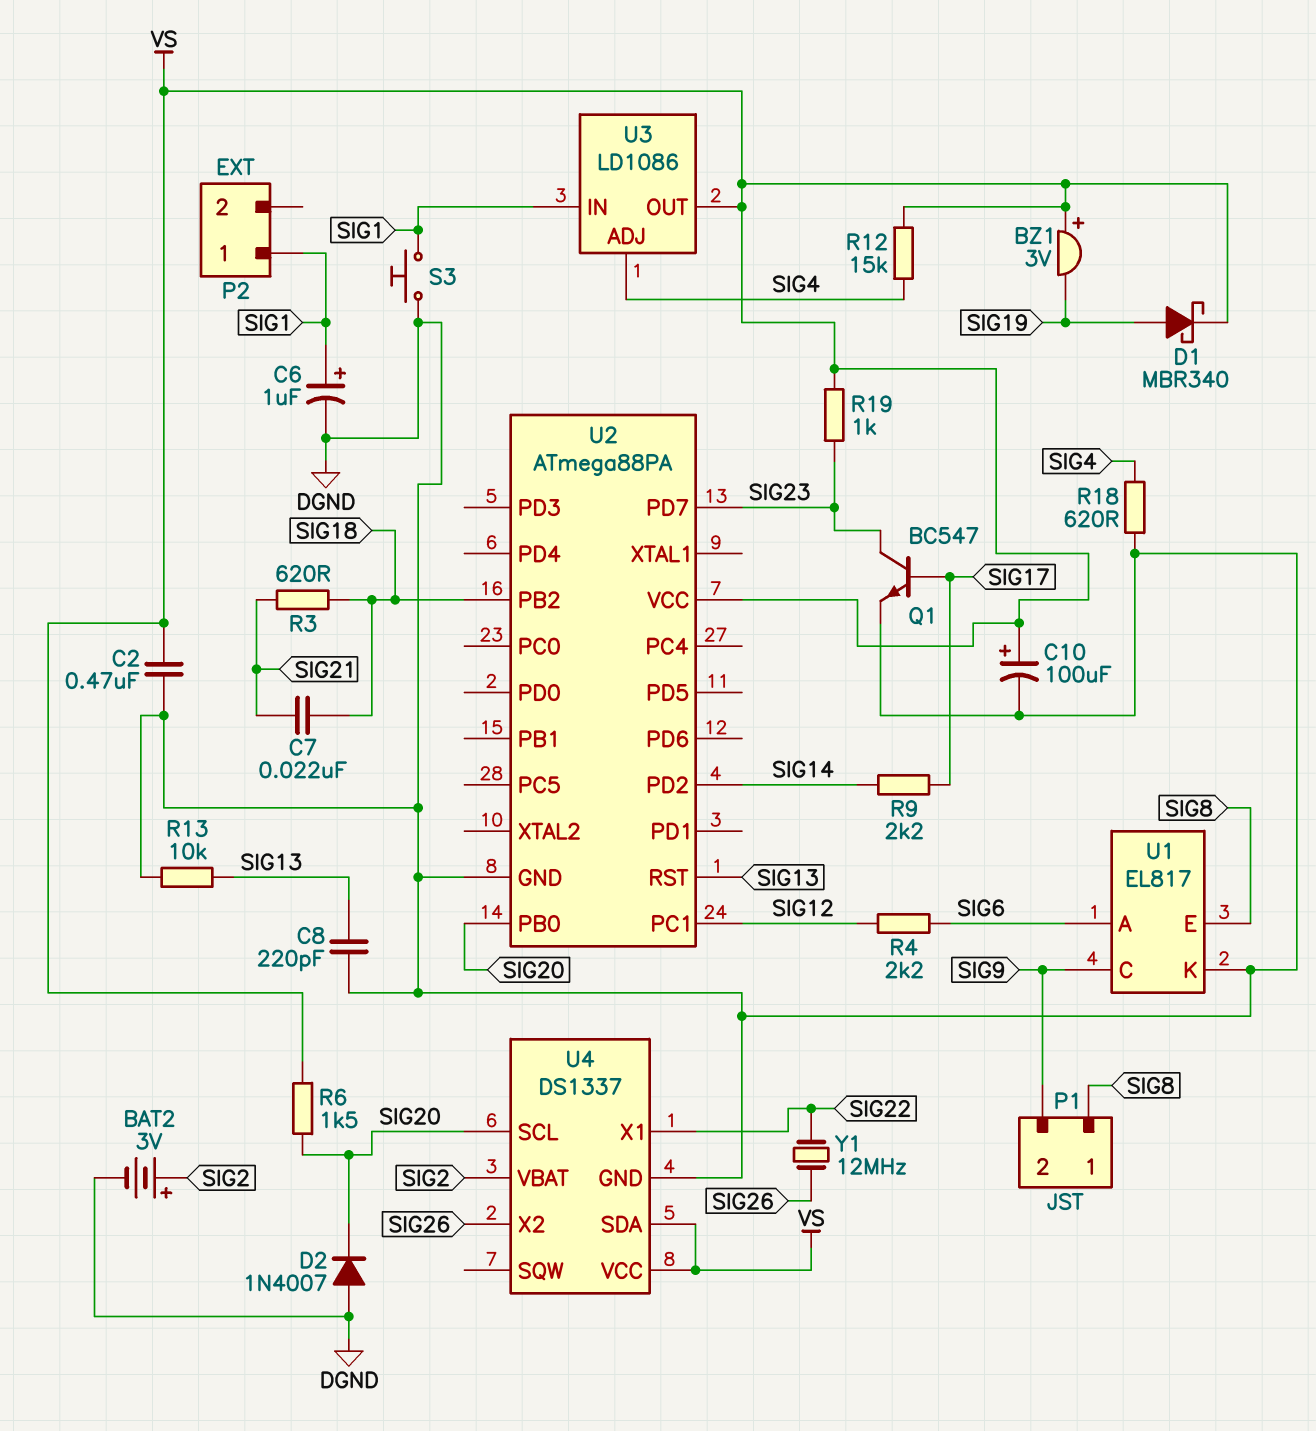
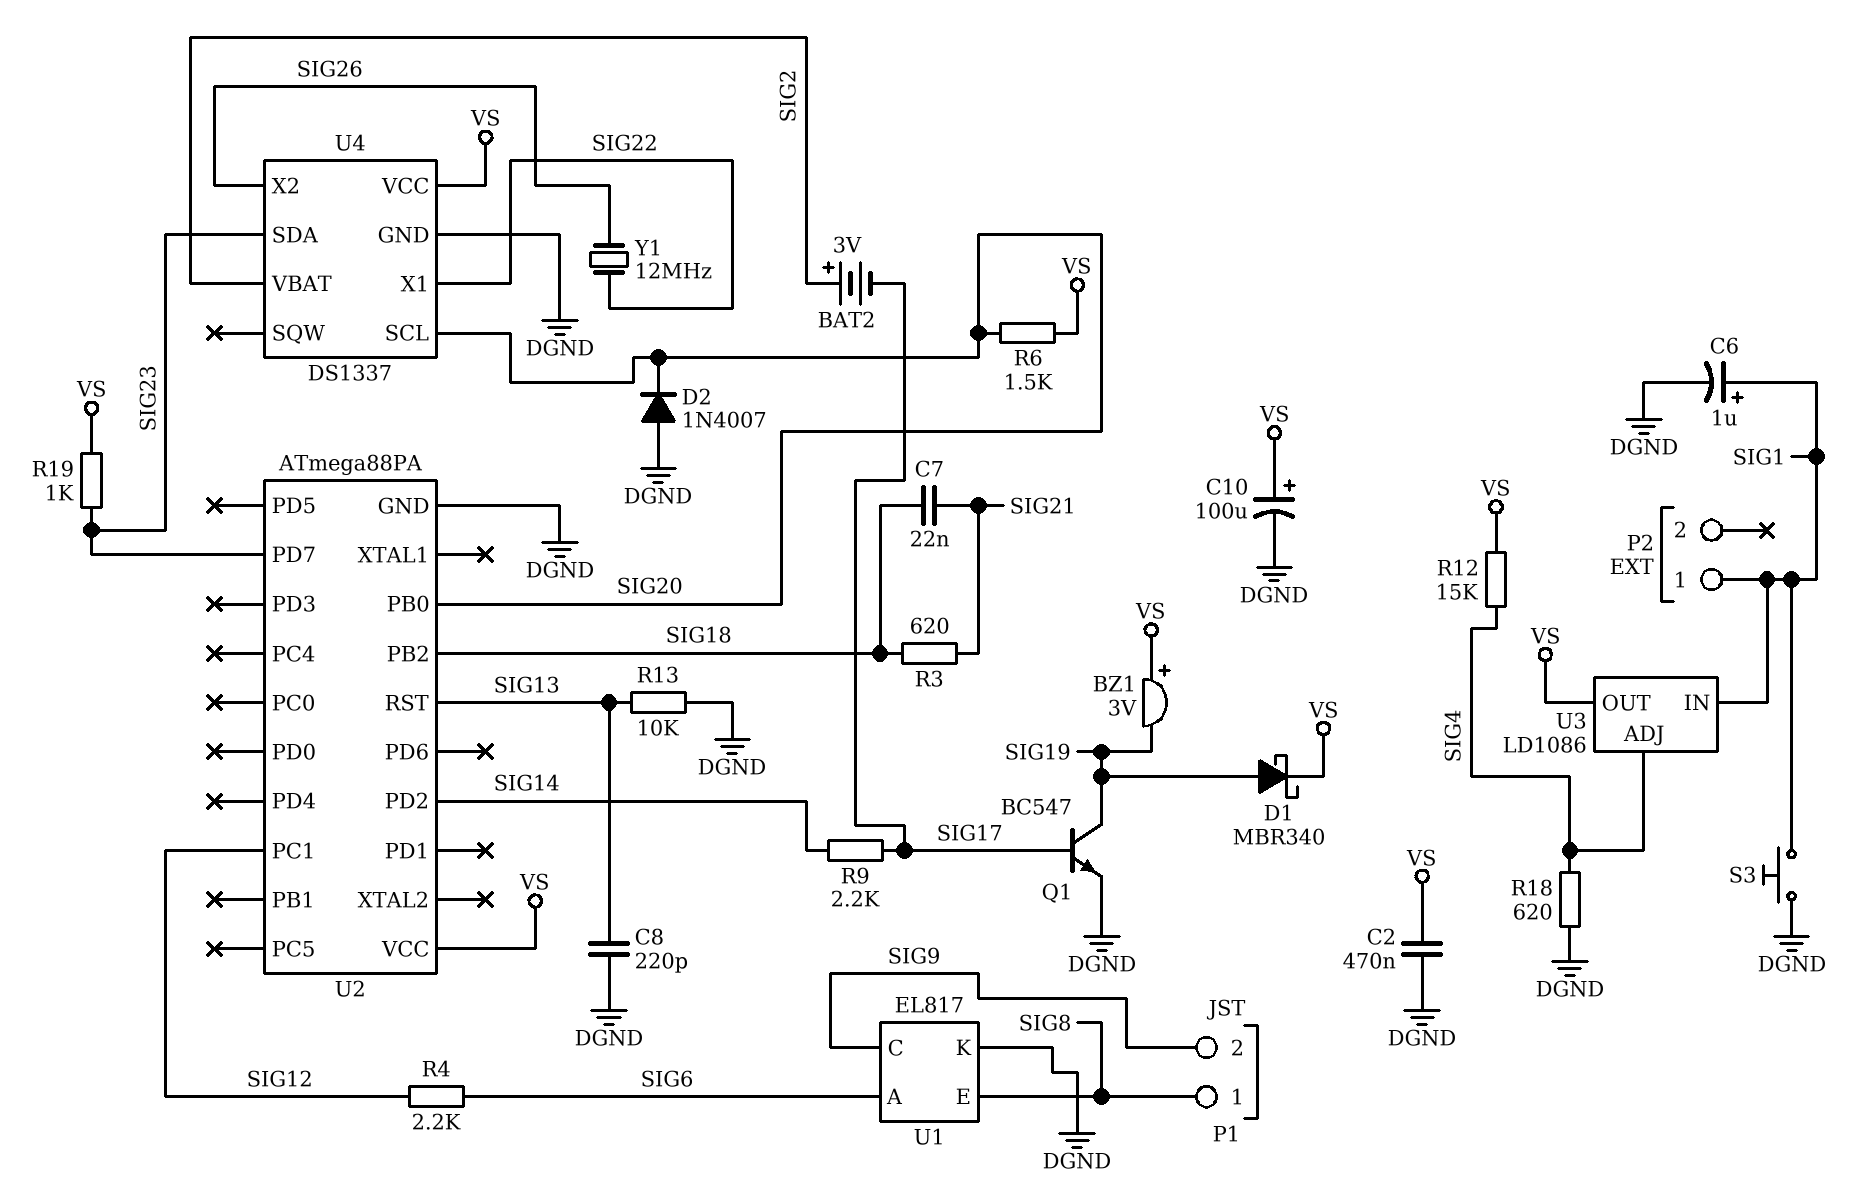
BAT2: 3V (plus SIG2, minus DGND) -> 3V (plus SIG2, minus SIG17)
Q1: NPN BC547 (B SIG17, C SIG23, E DGND) -> NPN BC547 (B SIG17, C SIG19, E DGND)
U4 pin SDA: VS -> SIG23

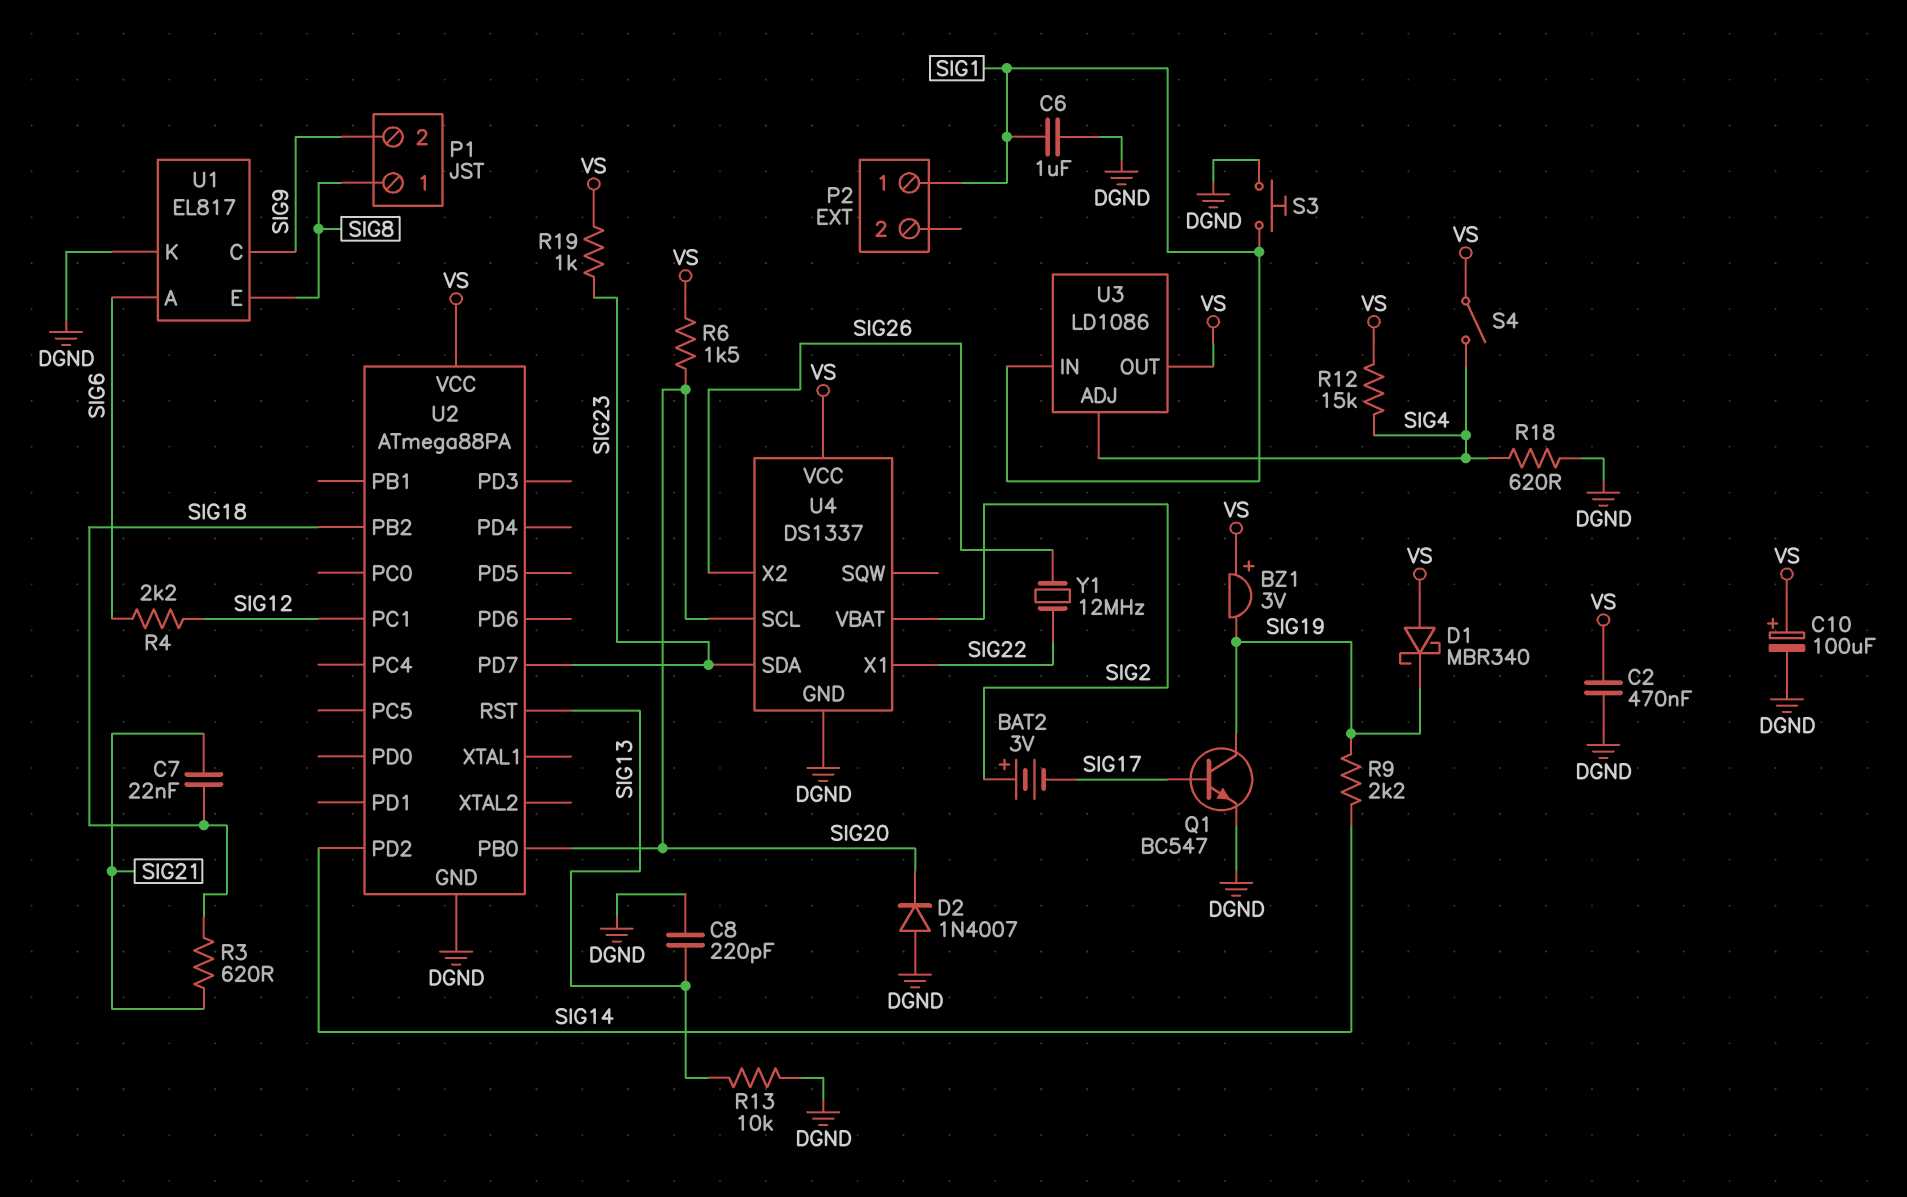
C6: 1uF (plus SIG1, minus DGND) -> 1uF (DGND, SIG1)
D1: schottky MBR340 (A SIG19, K VS) -> schottky MBR340 (A VS, K SIG19)
R9: 2.2k (SIG14, SIG17) -> 2.2k (SIG14, SIG19)
S4: none -> switch (SIG4, VS)

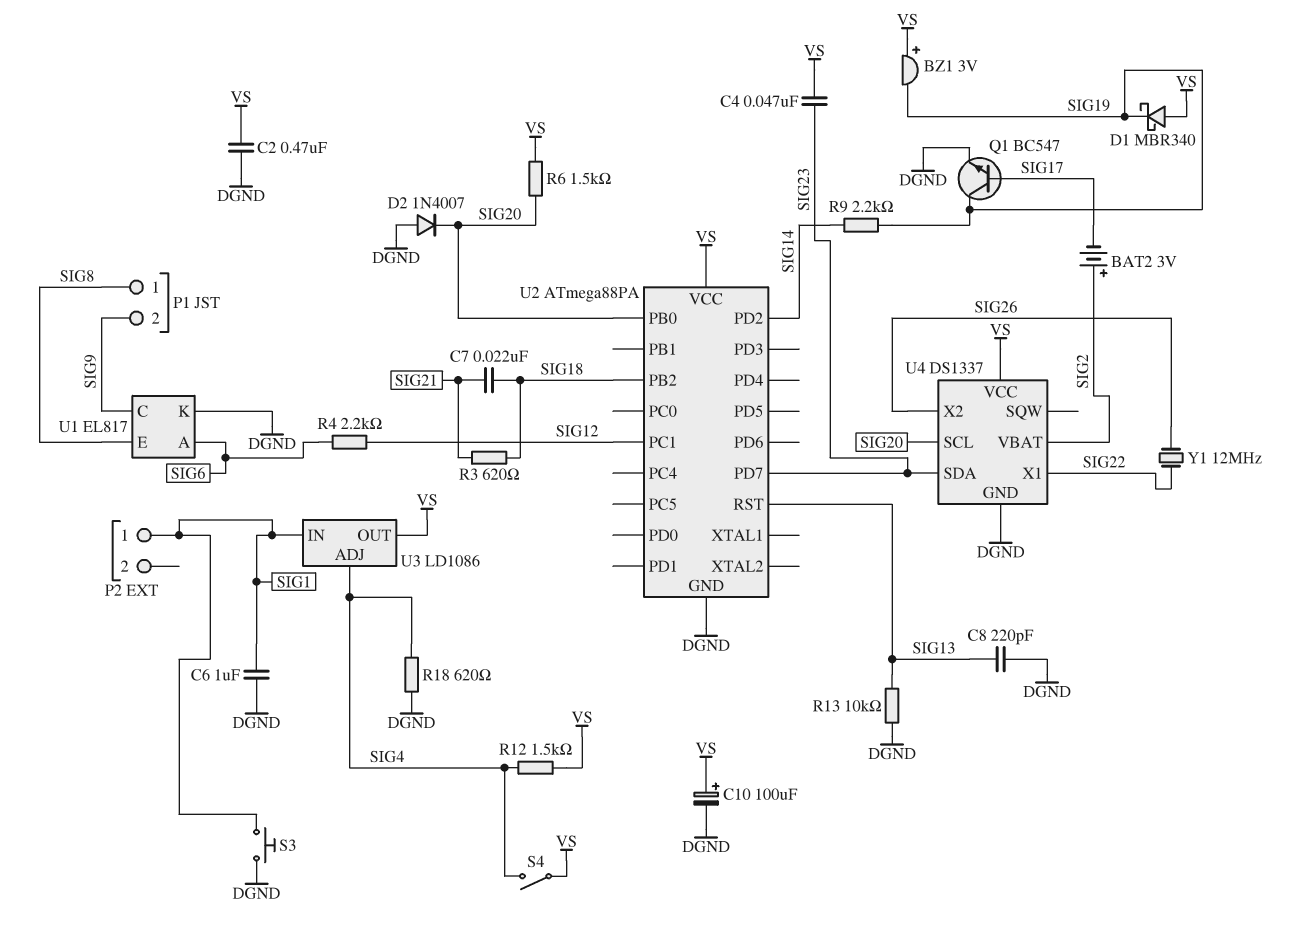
C4: none -> 47nF (SIG23, VS)
R12: 15k (SIG4, VS) -> 1.5k (SIG4, VS)
R19: 1k (SIG23, VS) -> none

